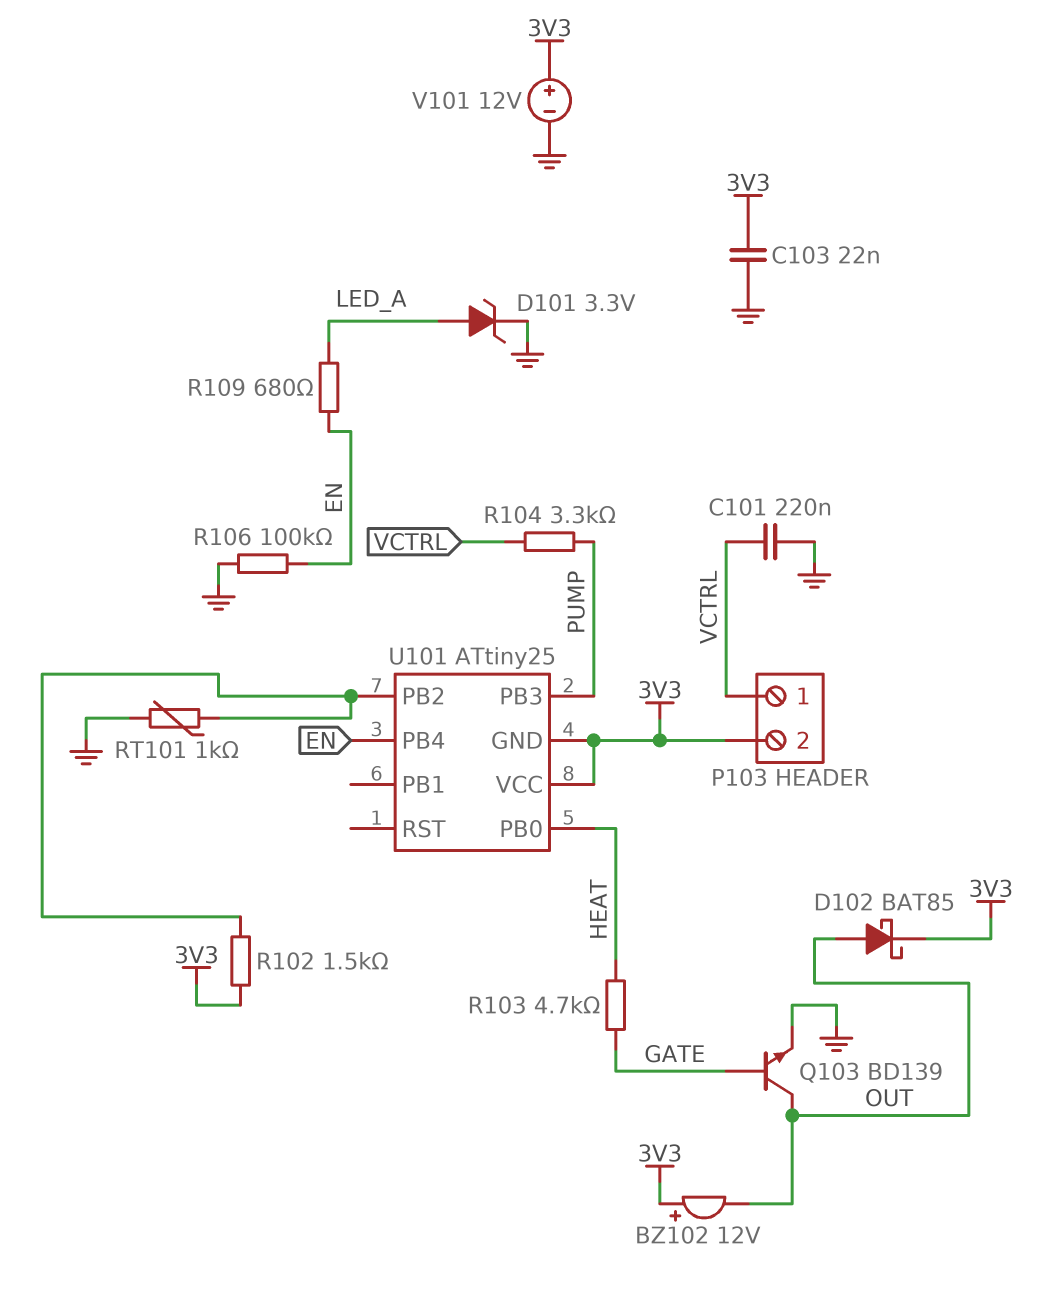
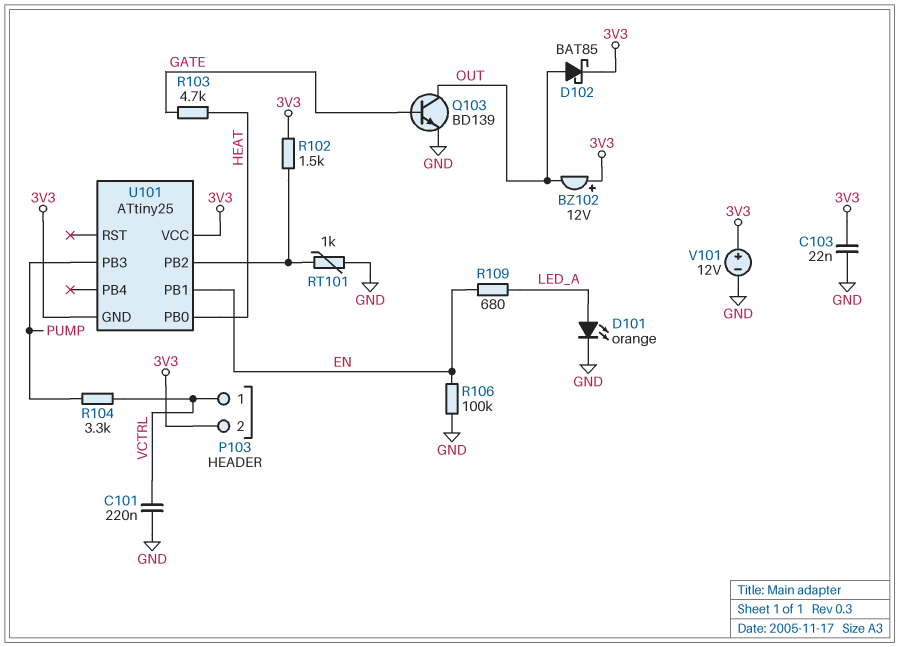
D101: zener 3.3V (A LED_A, K GND) -> LED orange (A LED_A, K GND)
U101 pin PB1: none -> EN
U101 pin PB4: EN -> none

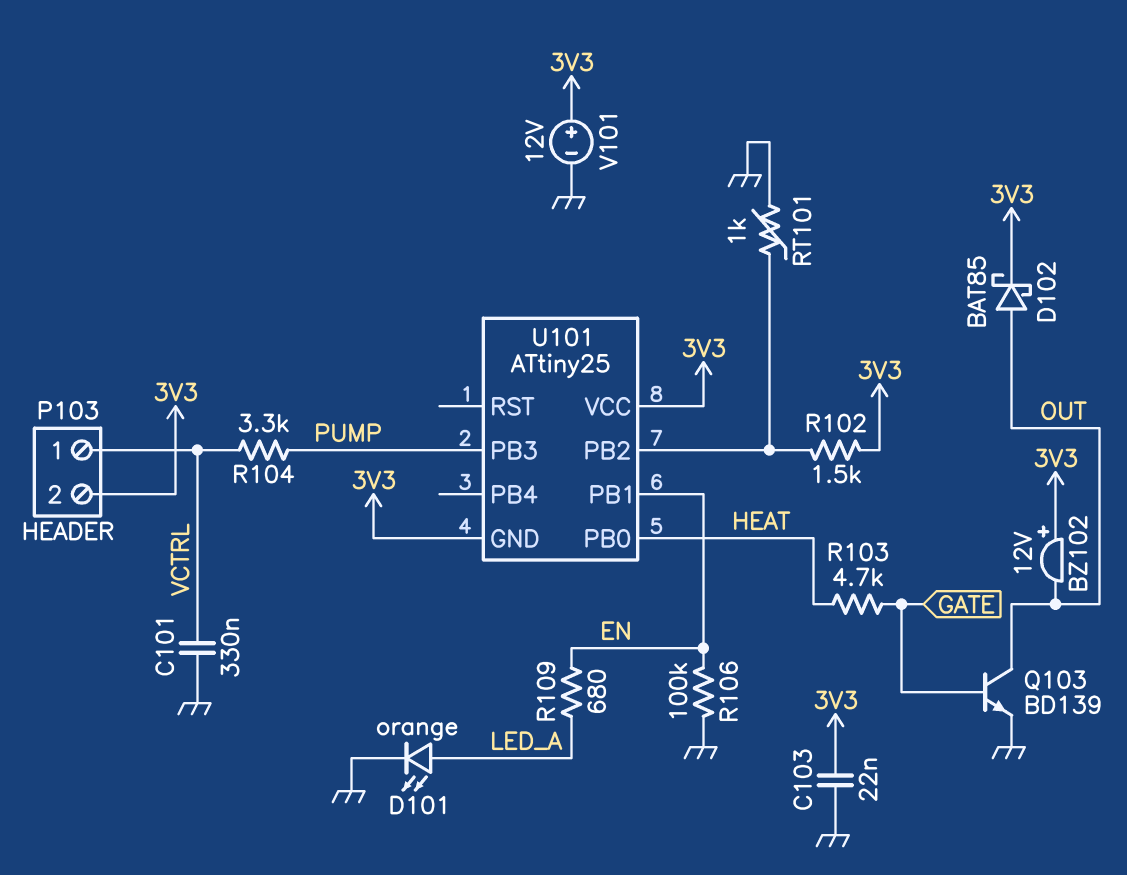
C101: 220nF (GND, VCTRL) -> 330nF (GND, VCTRL)

